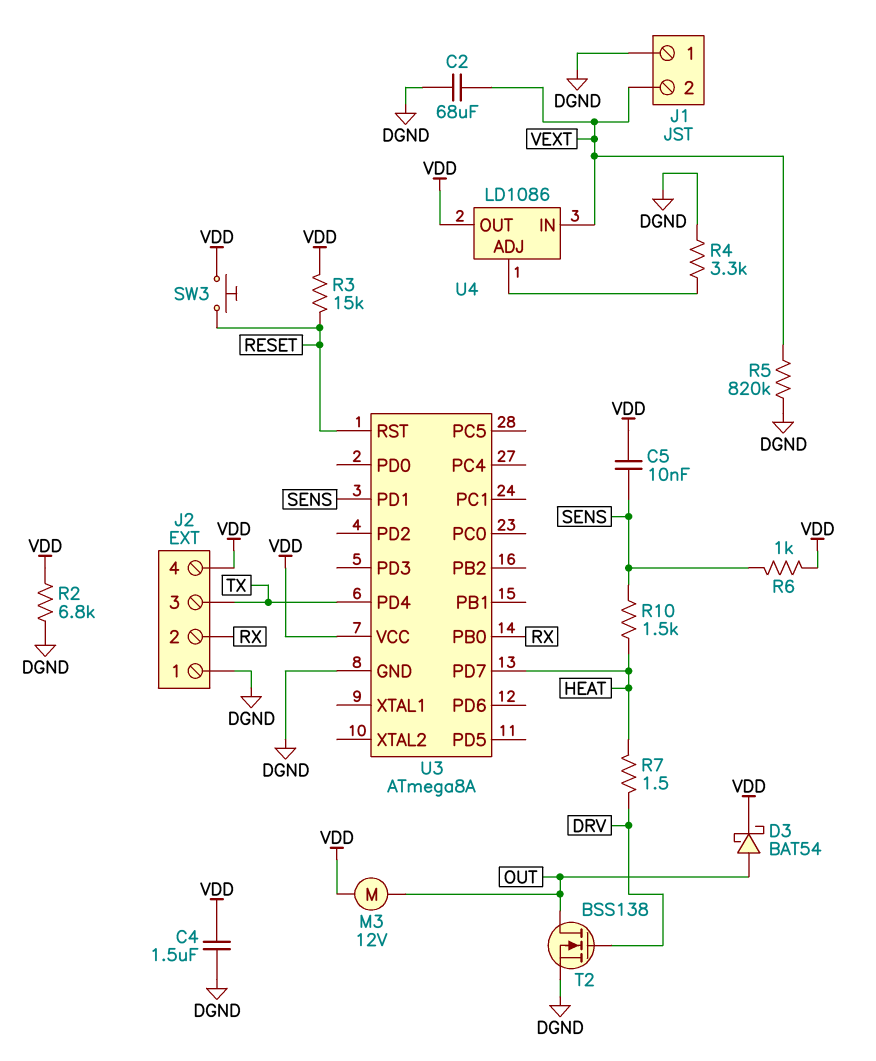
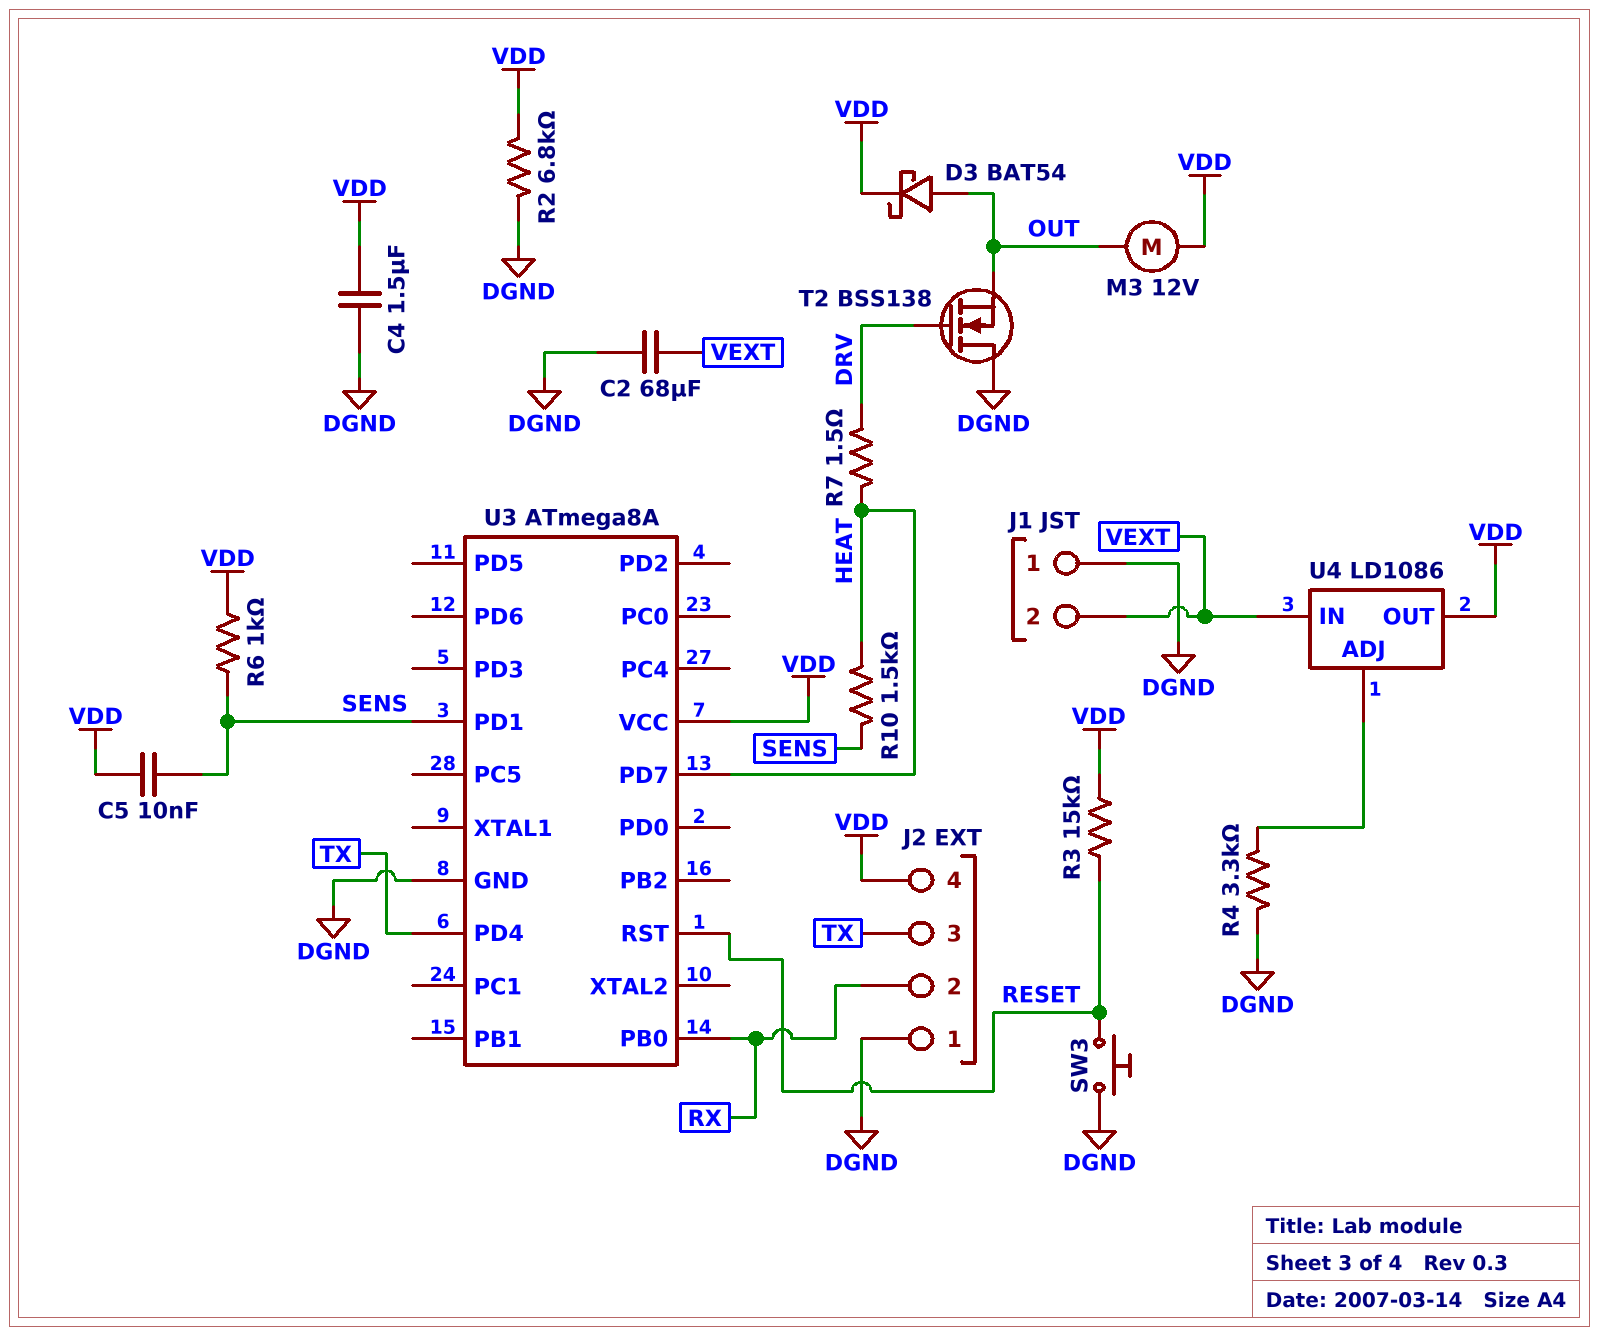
R5: 820k (DGND, VEXT) -> none
SW3: button (RESET, VDD) -> button (DGND, RESET)
T2: NMOS BSS138 (G DRV, D OUT, S DGND) -> NMOS BSS138 (G DRV, D DGND, S OUT)

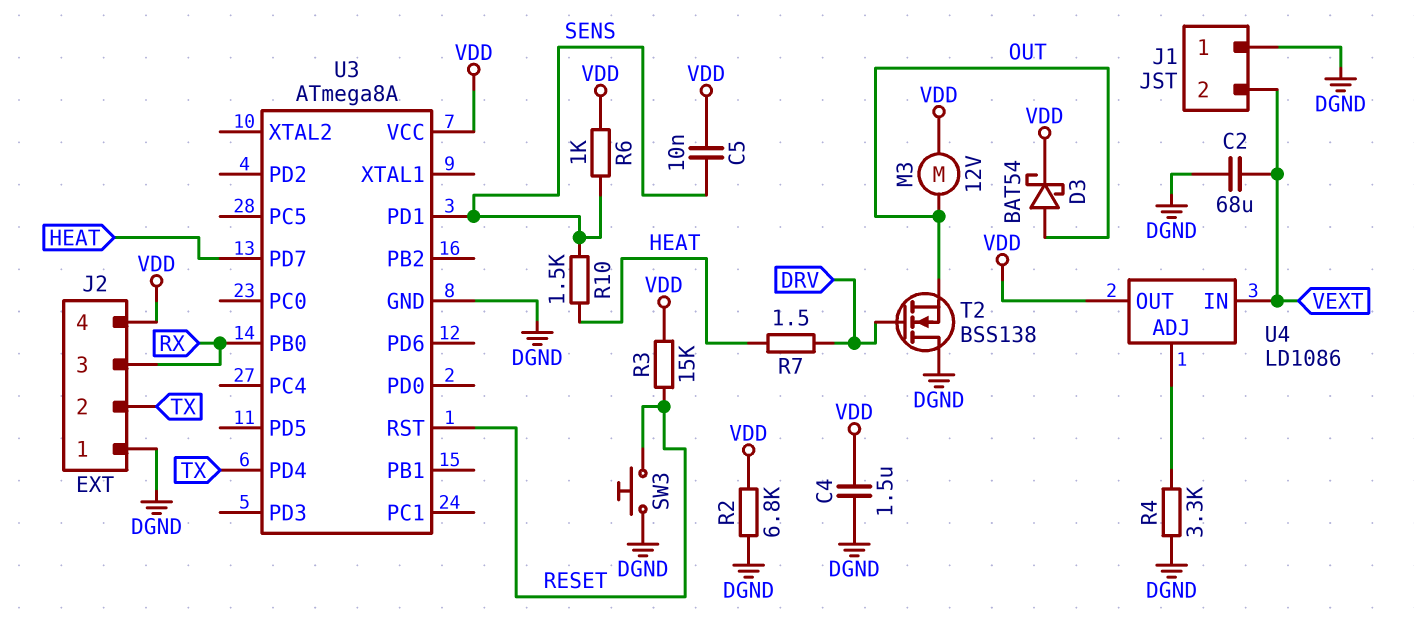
J2 pin 2: RX -> TX
J2 pin 3: TX -> RX

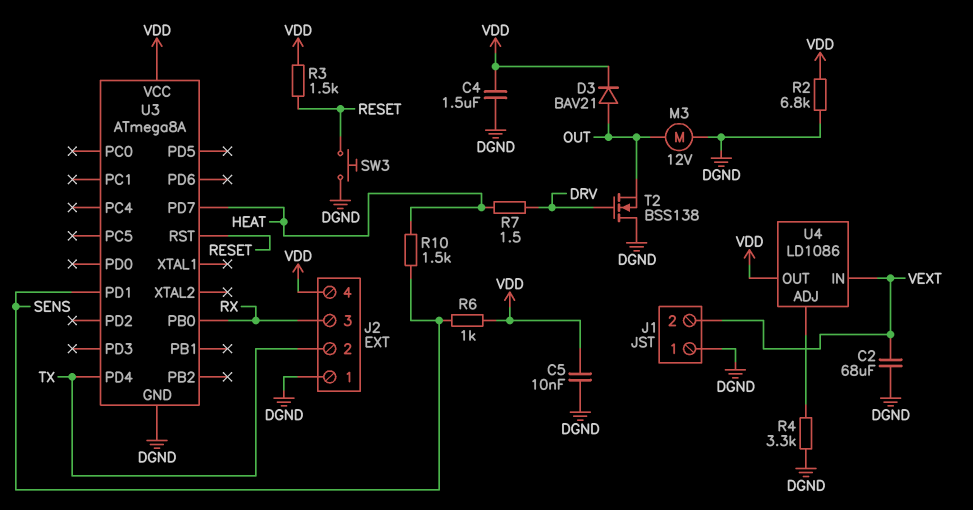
C5: 10nF (SENS, VDD) -> 10nF (DGND, VDD)
D3: schottky BAT54 (A OUT, K VDD) -> diode BAV21 (A OUT, K VDD)
M3: motor 12V (OUT, VDD) -> motor 12V (DGND, OUT)
R3: 15k (RESET, VDD) -> 1.5k (RESET, VDD)

